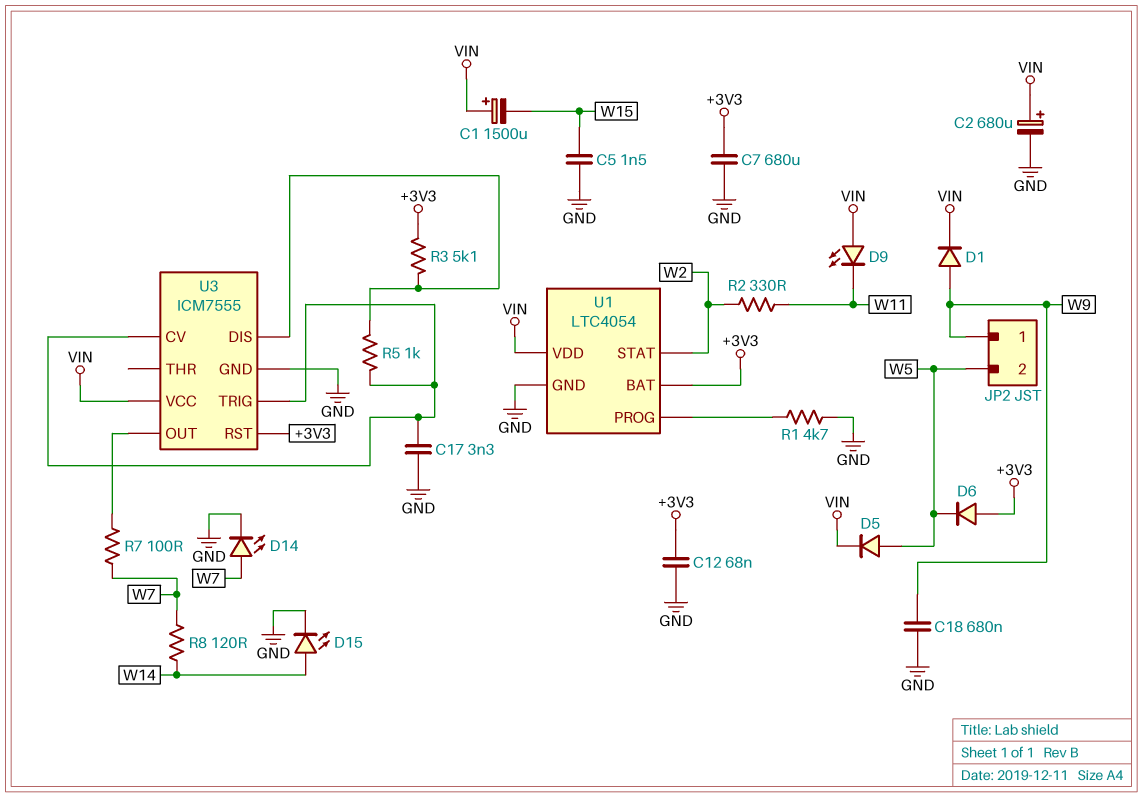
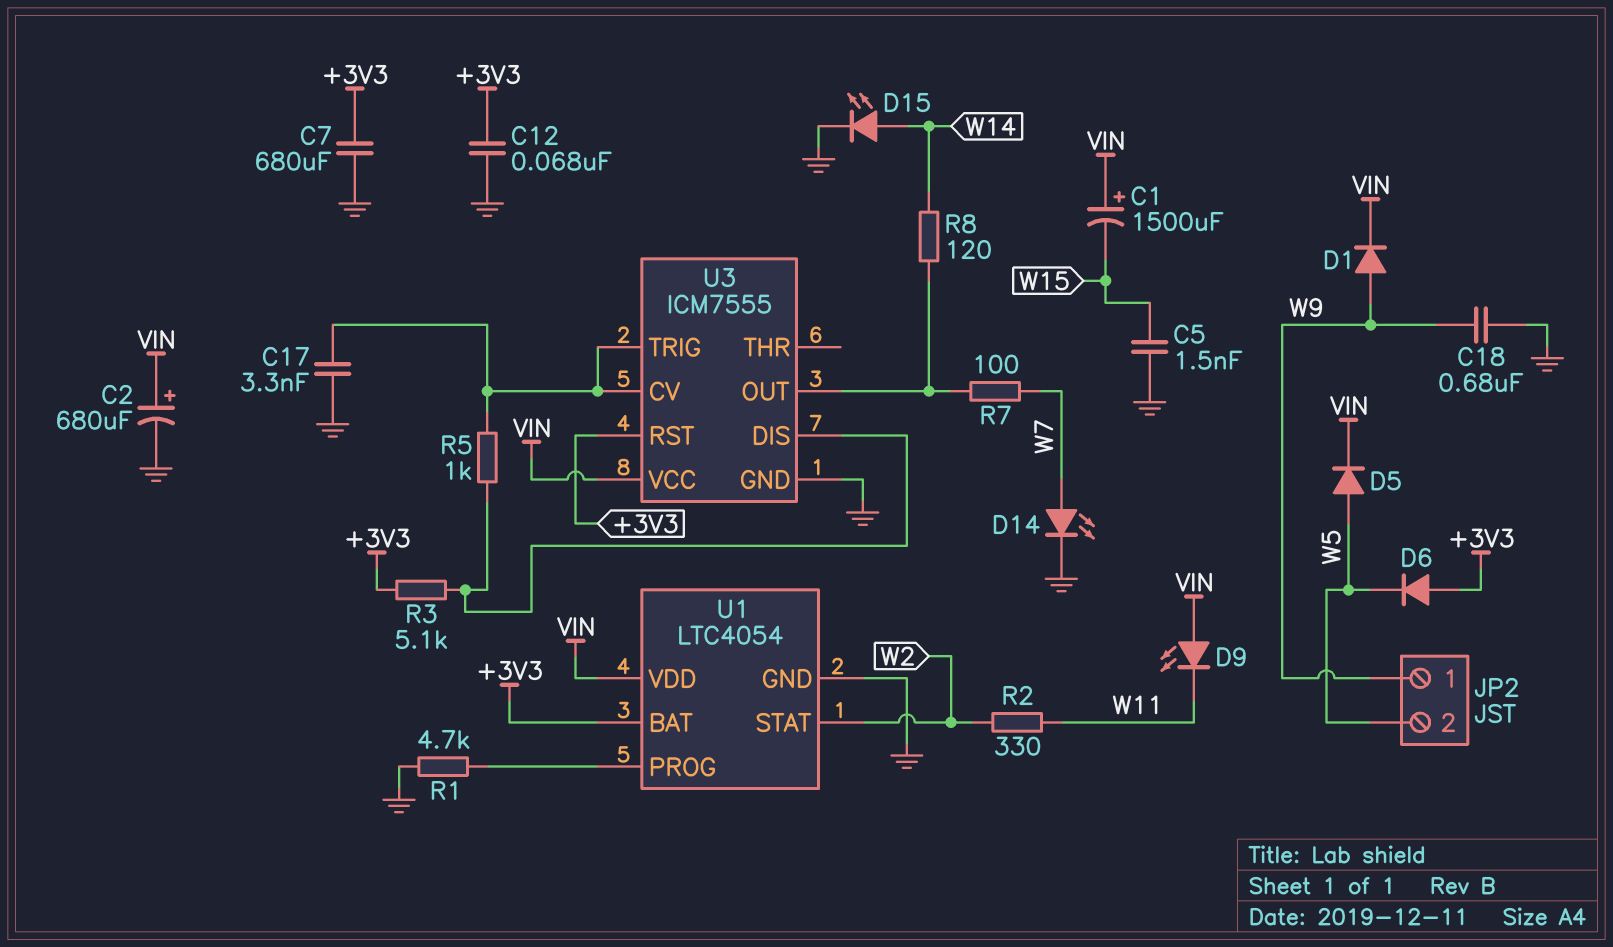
R8: 120 (W7, W14) -> 120 (U3/OUT, W14)

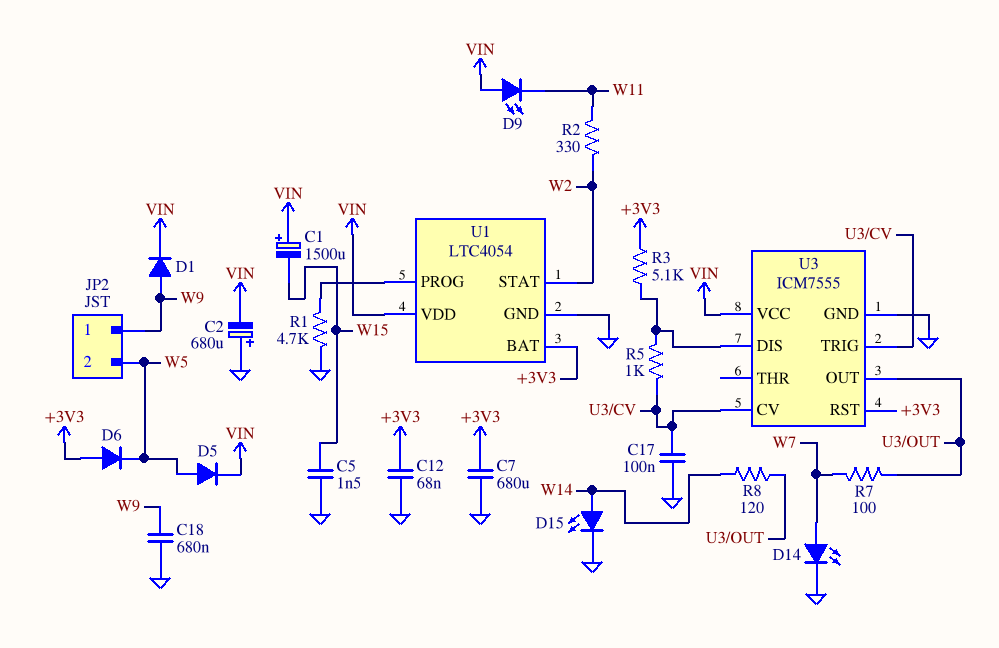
C2: 680uF (plus VIN, minus GND) -> 680uF (plus GND, minus VIN)
C17: 3.3nF (GND, U3/CV) -> 100nF (GND, U3/CV)

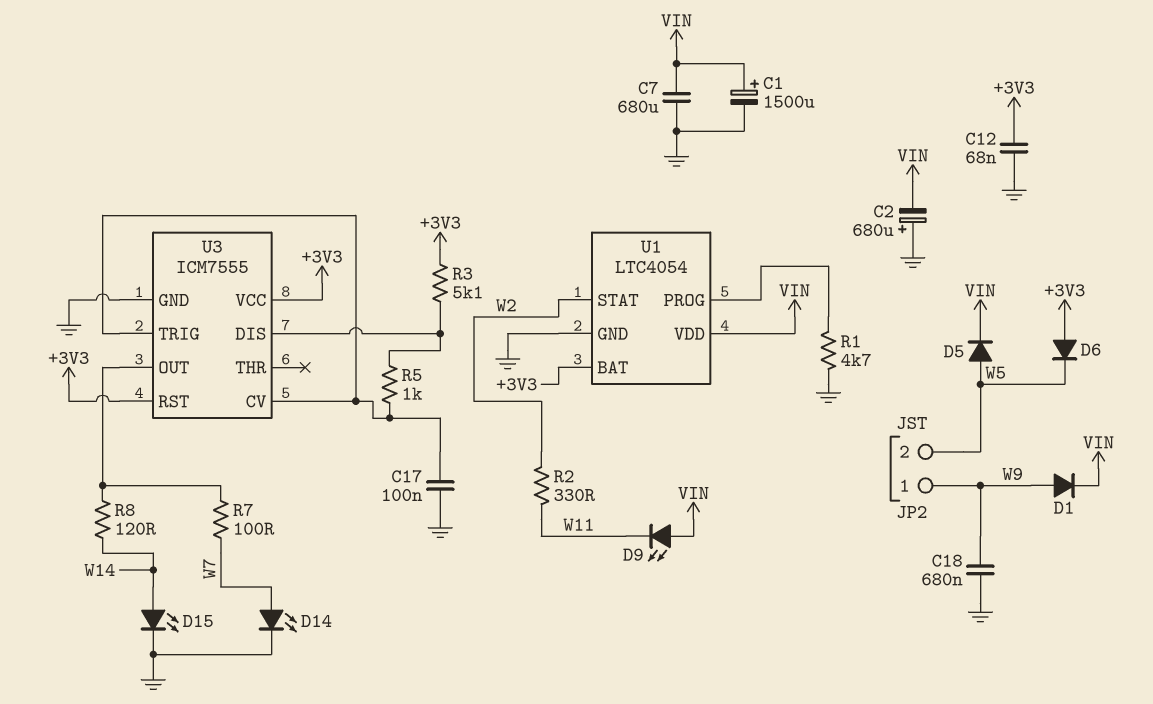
C1: 1500uF (plus VIN, minus W15) -> 1500uF (plus VIN, minus GND)
C5: 1.5nF (GND, W15) -> none
C7: 680uF (+3V3, GND) -> 680uF (GND, VIN)
U3 pin VCC: VIN -> +3V3

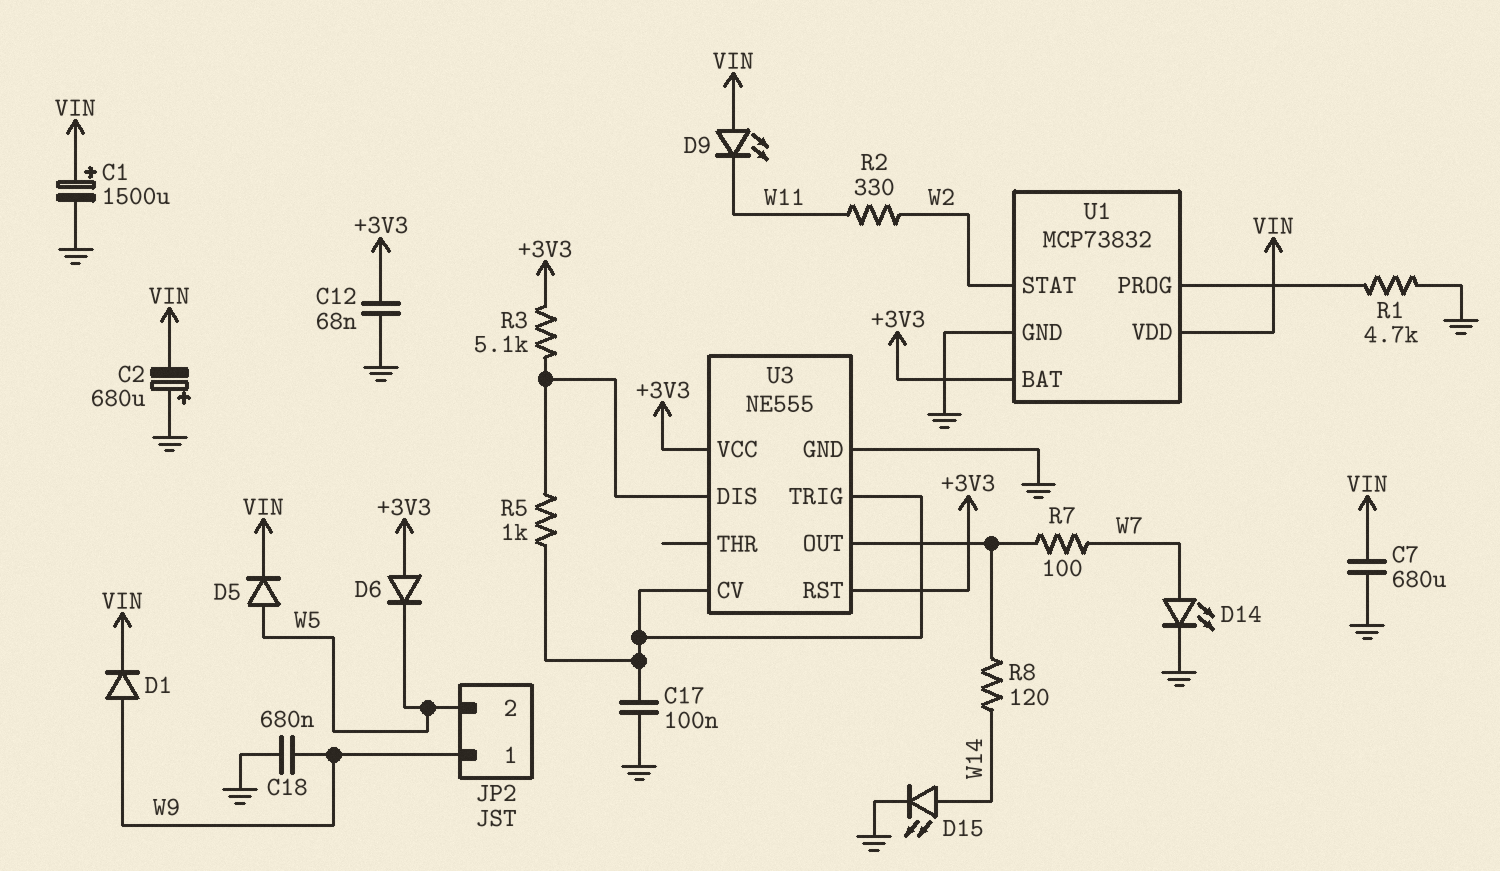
U1: LTC4054 -> MCP73832
U3: ICM7555 -> NE555

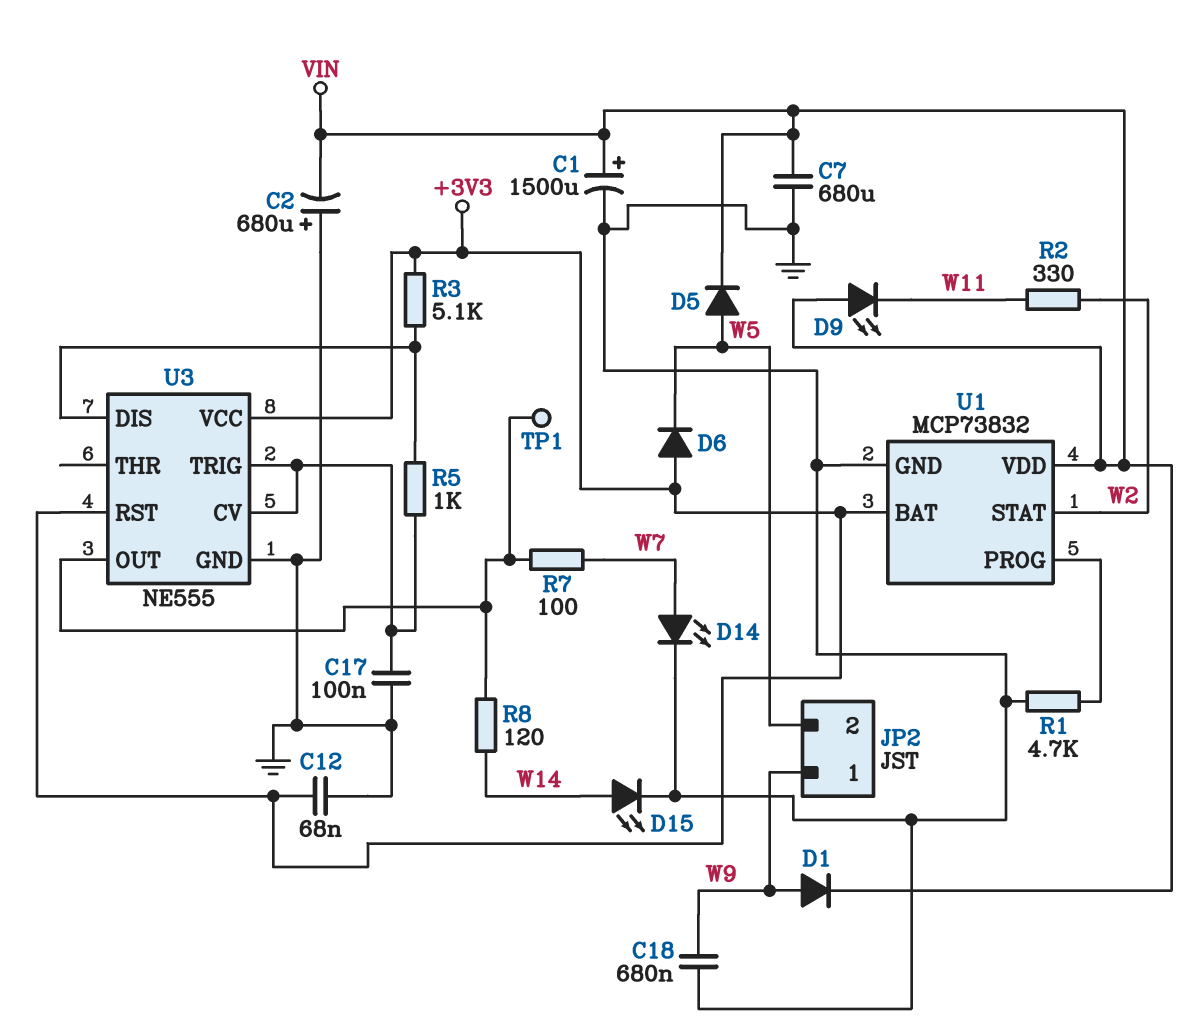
TP1: none -> test point (U3/OUT)

